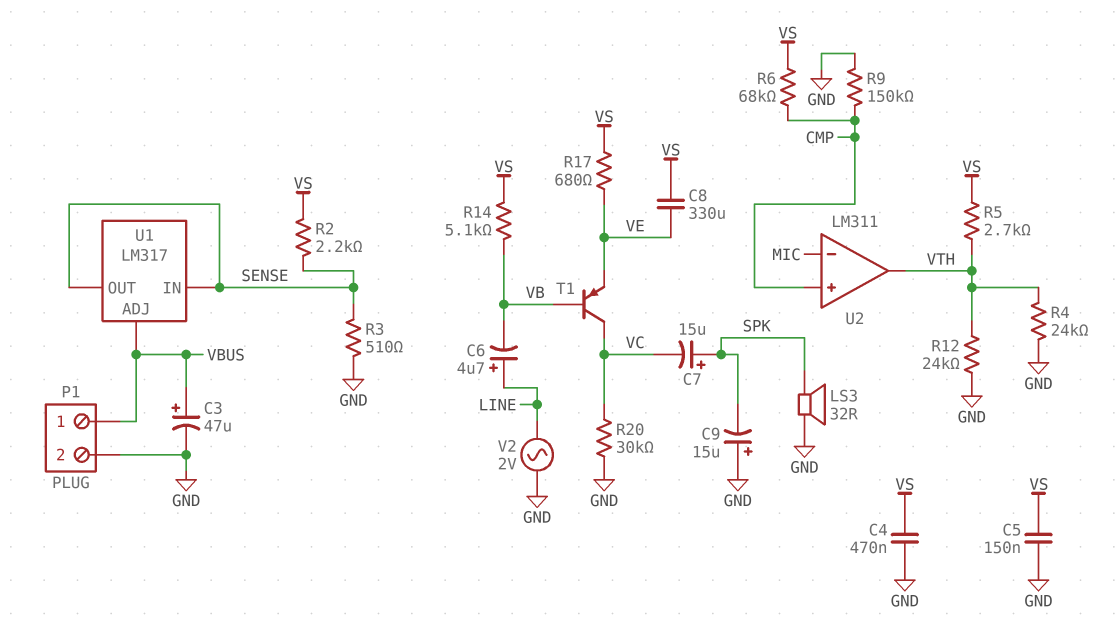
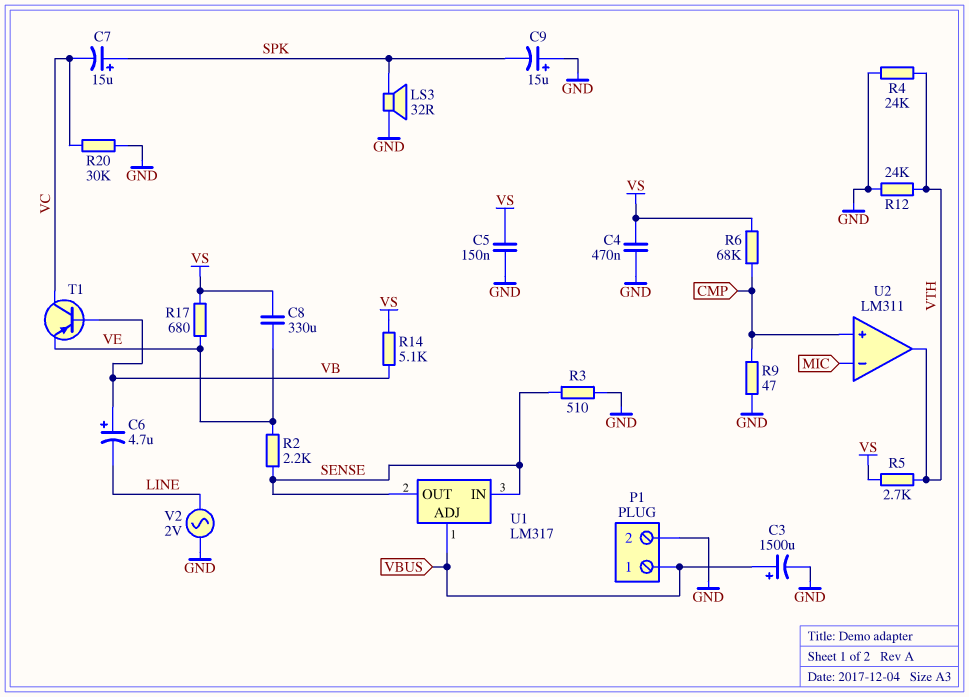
C3: 47uF (plus VBUS, minus GND) -> 1500uF (plus VBUS, minus GND)
C6: 4.7uF (plus LINE, minus VB) -> 4.7uF (plus VB, minus LINE)
R2: 2.2k (SENSE, VS) -> 2.2k (SENSE, VE)
R9: 150k (CMP, GND) -> 47 (CMP, GND)

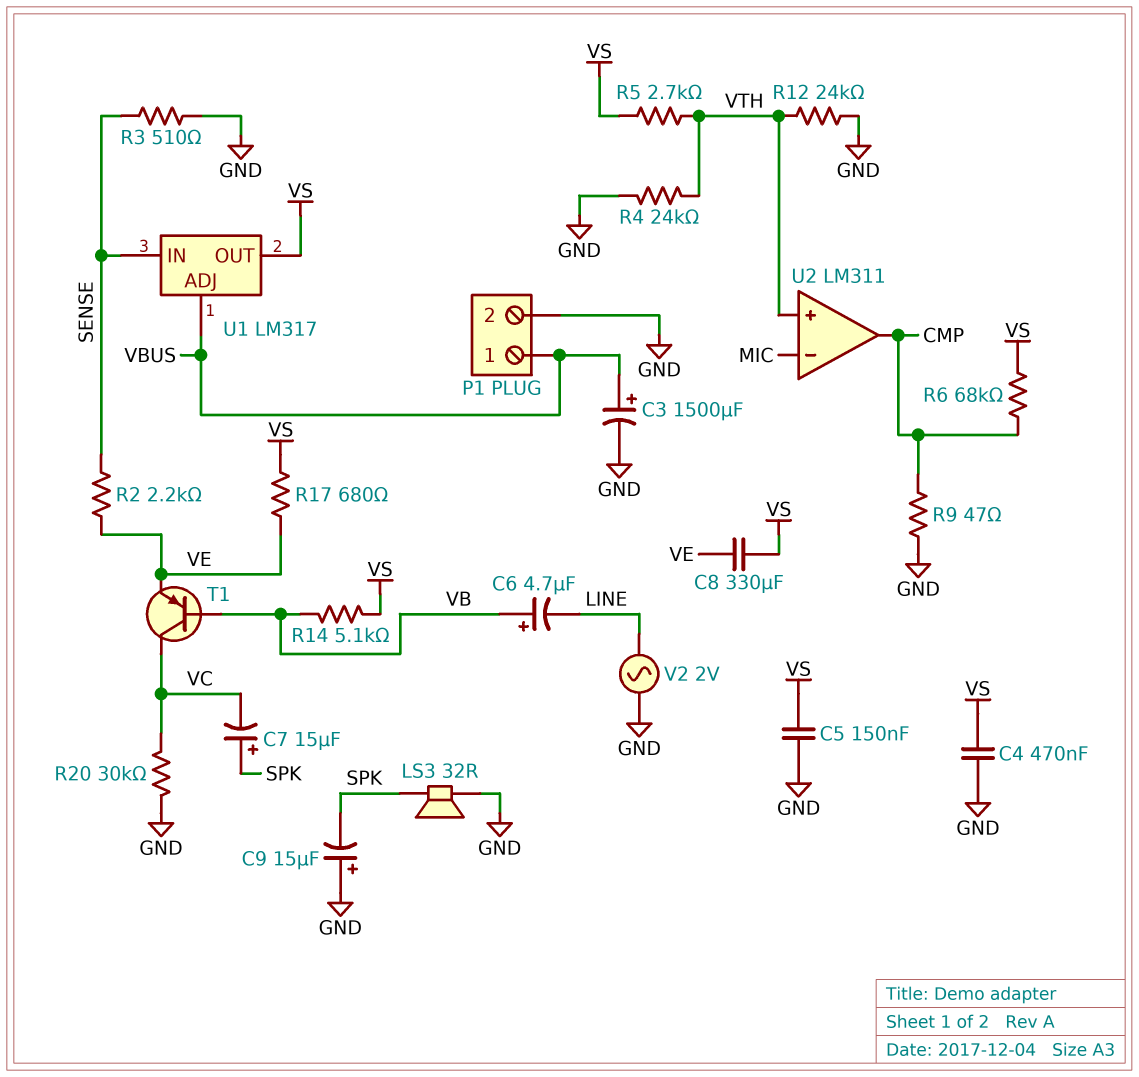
U1 pin OUT: SENSE -> VS
U2 pin in+: CMP -> VTH
U2 pin out: VTH -> CMP

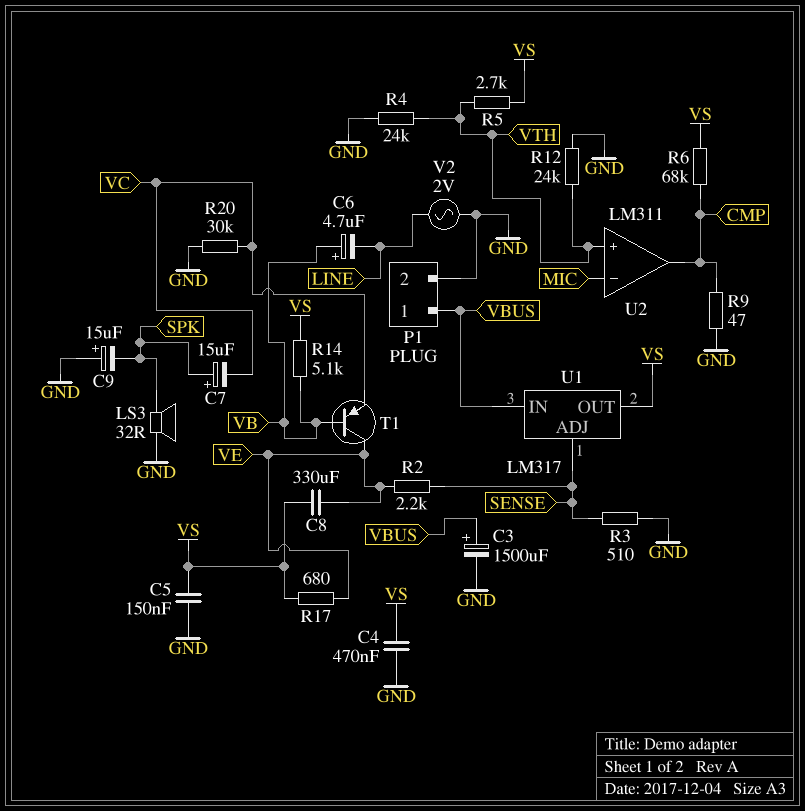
T1: PNP (B VB, C VC, E VE) -> PNP (B VB, C VE, E VC)
U1 pin ADJ: VBUS -> SENSE
U1 pin IN: SENSE -> VBUS

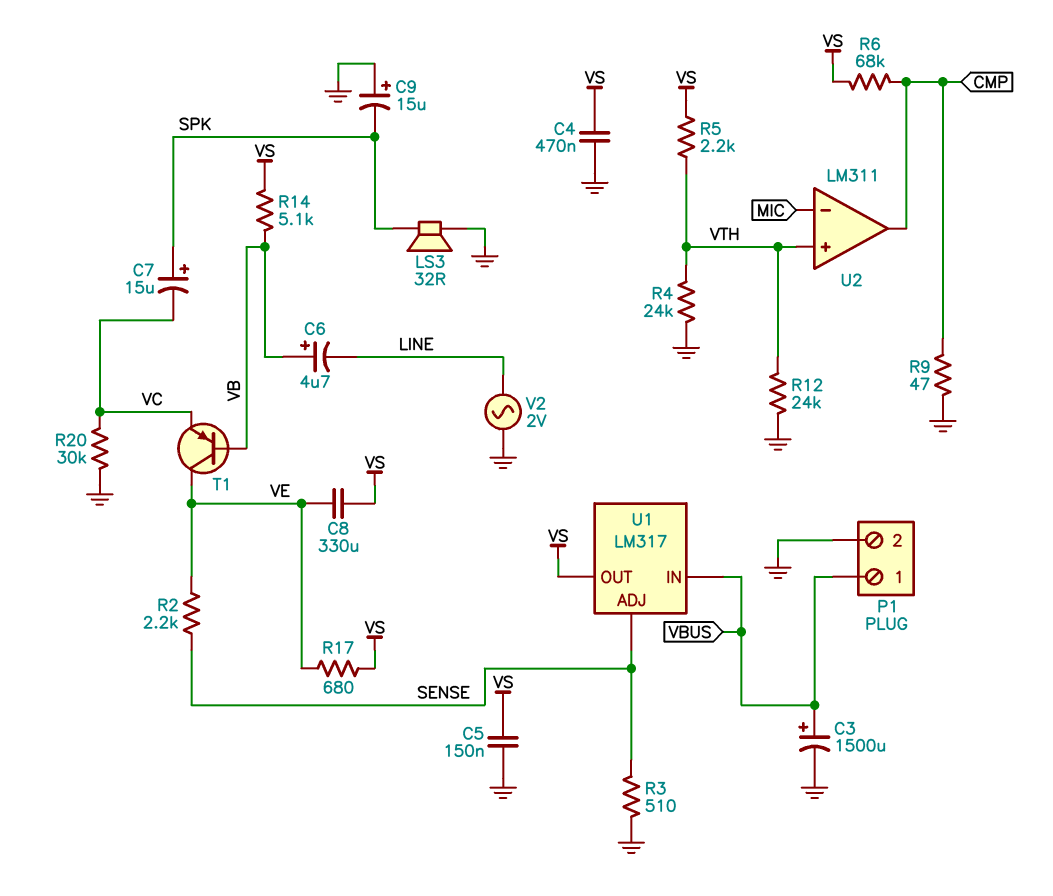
R5: 2.7k (VS, VTH) -> 2.2k (VS, VTH)

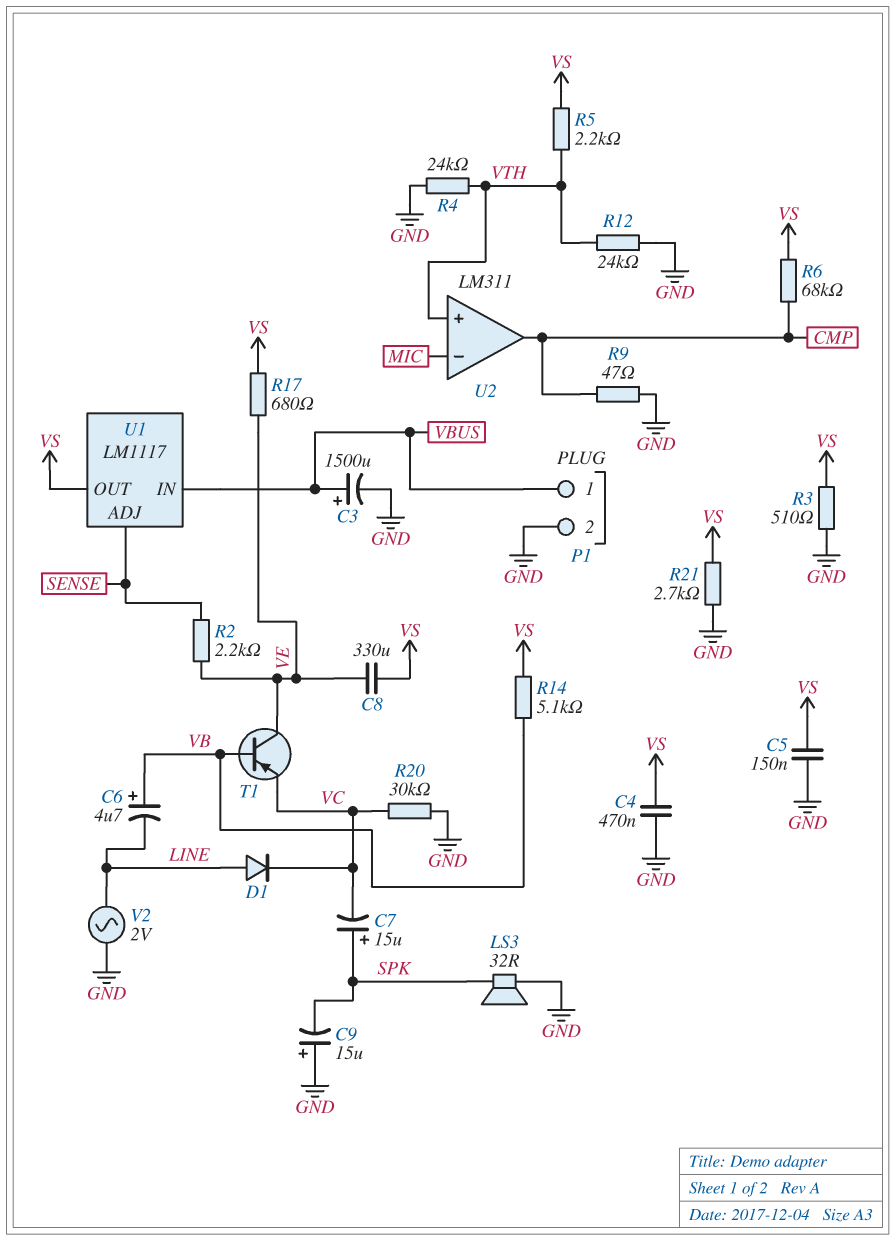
D1: none -> diode (A LINE, K VC)
R3: 510 (GND, SENSE) -> 510 (GND, VS)
R21: none -> 2.7k (GND, VS)
U1: LM317 -> LM1117

